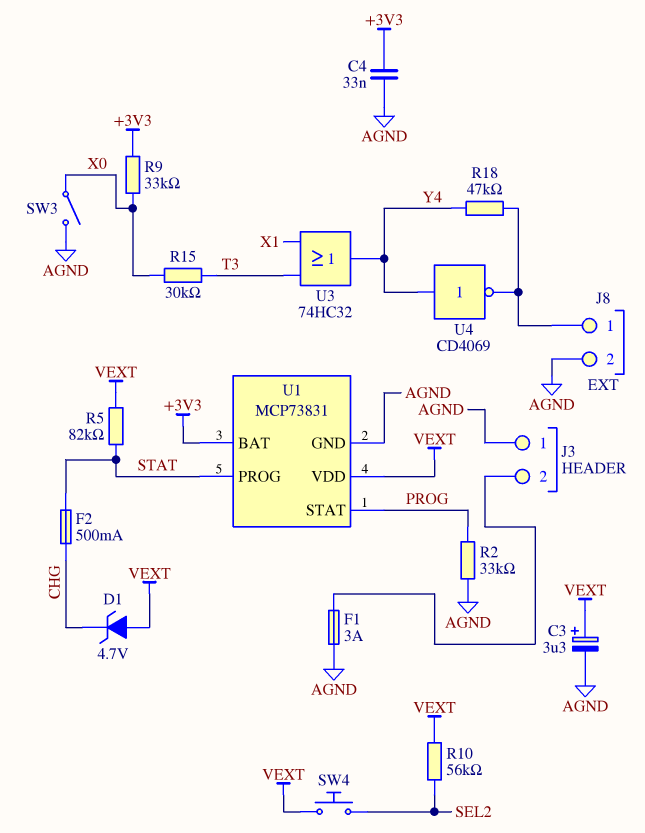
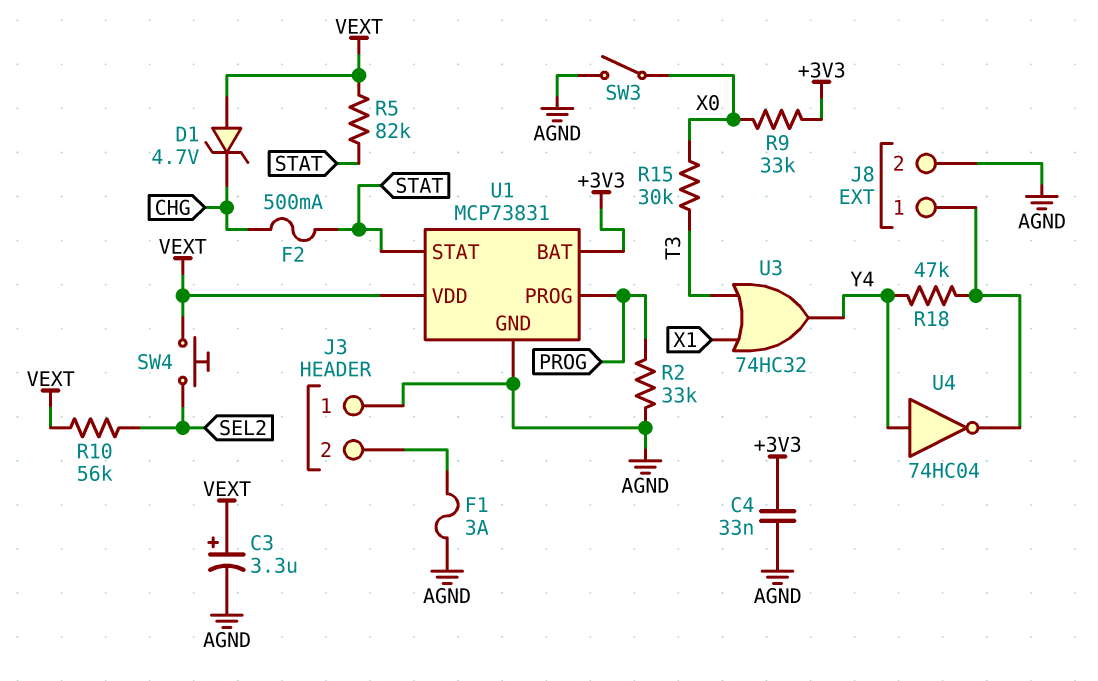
U1 pin PROG: STAT -> PROG
U1 pin STAT: PROG -> STAT
U4: NOT CD4069 (in Y4, out J8/1) -> NOT 74HC04 (in Y4, out J8/1)

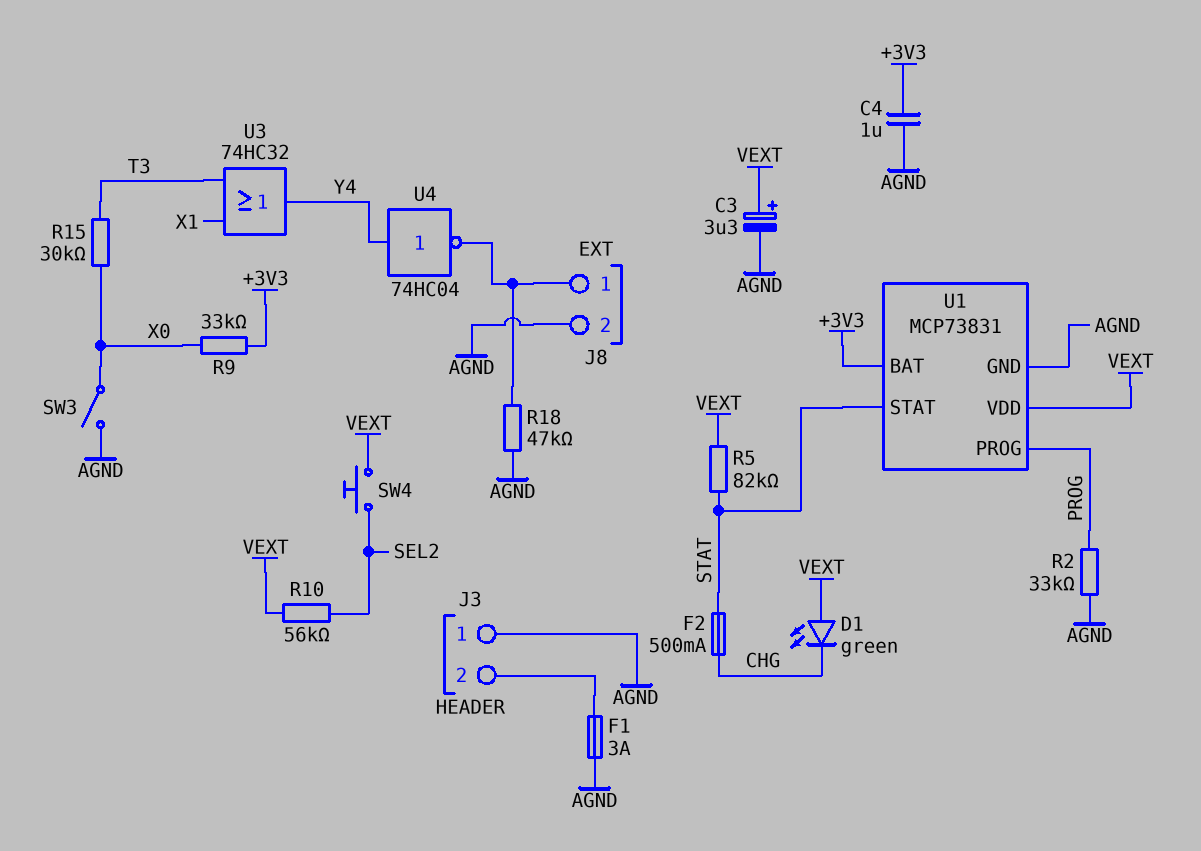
C4: 33nF (+3V3, AGND) -> 1uF (+3V3, AGND)
D1: zener 4.7V (A VEXT, K CHG) -> LED green (A VEXT, K CHG)
R18: 47k (J8/1, Y4) -> 47k (AGND, J8/1)

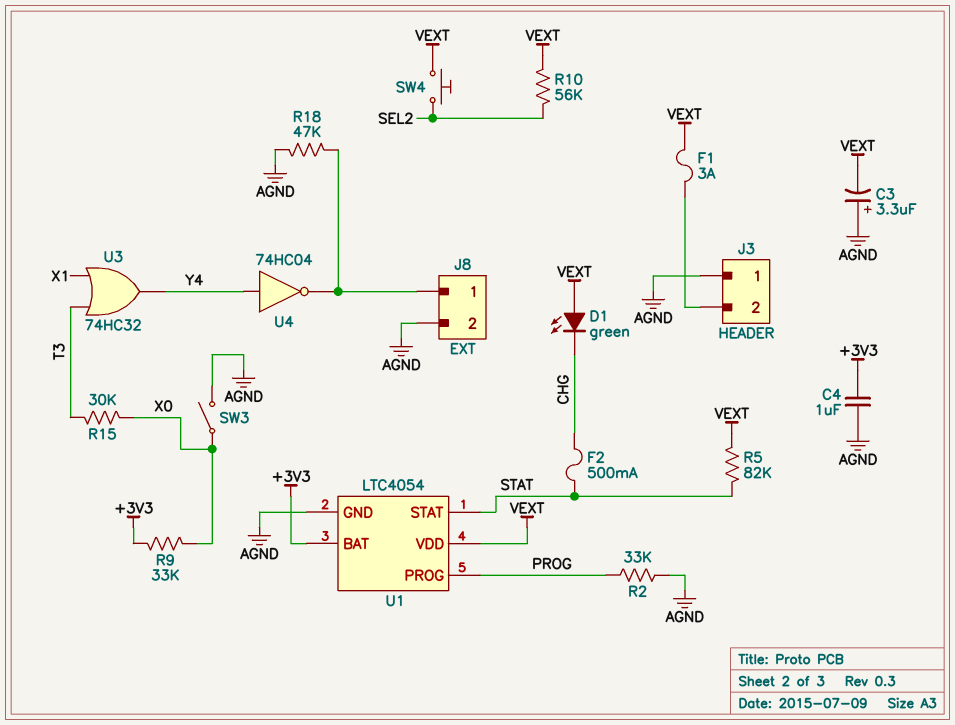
C3: 3.3uF (plus VEXT, minus AGND) -> 3.3uF (plus AGND, minus VEXT)
F1: 3A (AGND, J3/2) -> 3A (J3/2, VEXT)
U1: MCP73831 -> LTC4054

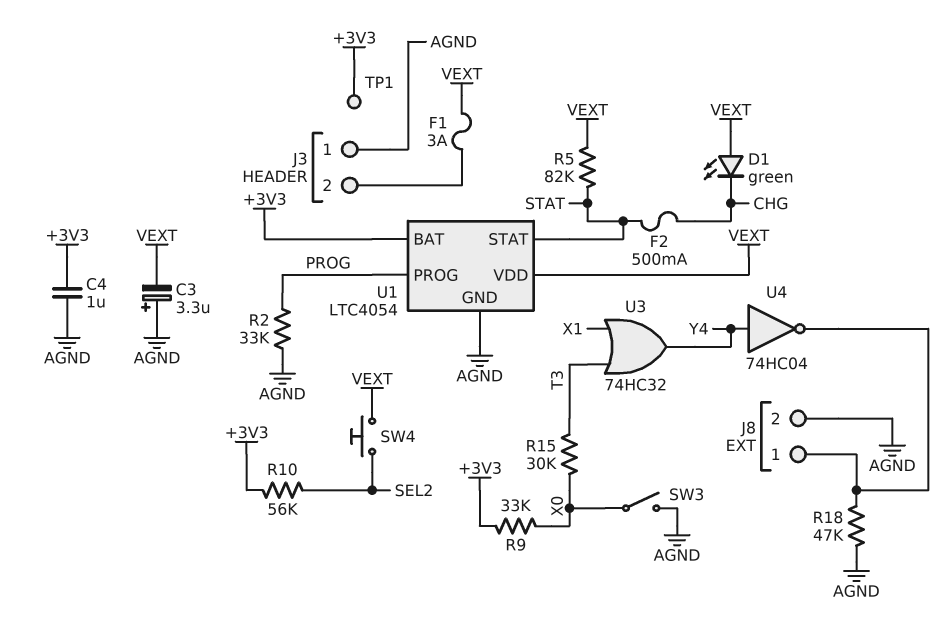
R10: 56k (SEL2, VEXT) -> 56k (+3V3, SEL2)
TP1: none -> test point (+3V3)

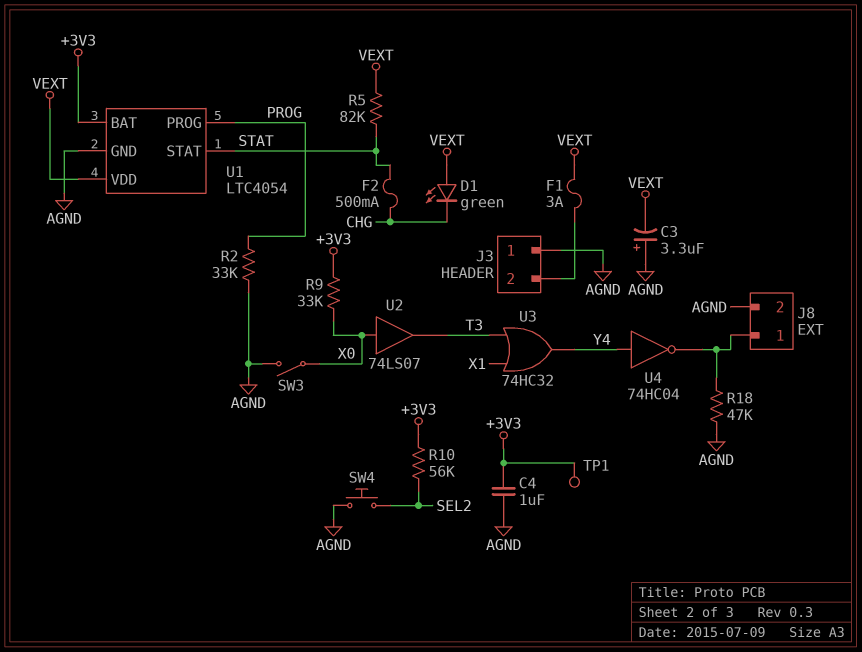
R15: 30k (T3, X0) -> none
SW4: button (SEL2, VEXT) -> button (AGND, SEL2)
U2: none -> buffer 74LS07 (in X0, out T3)

